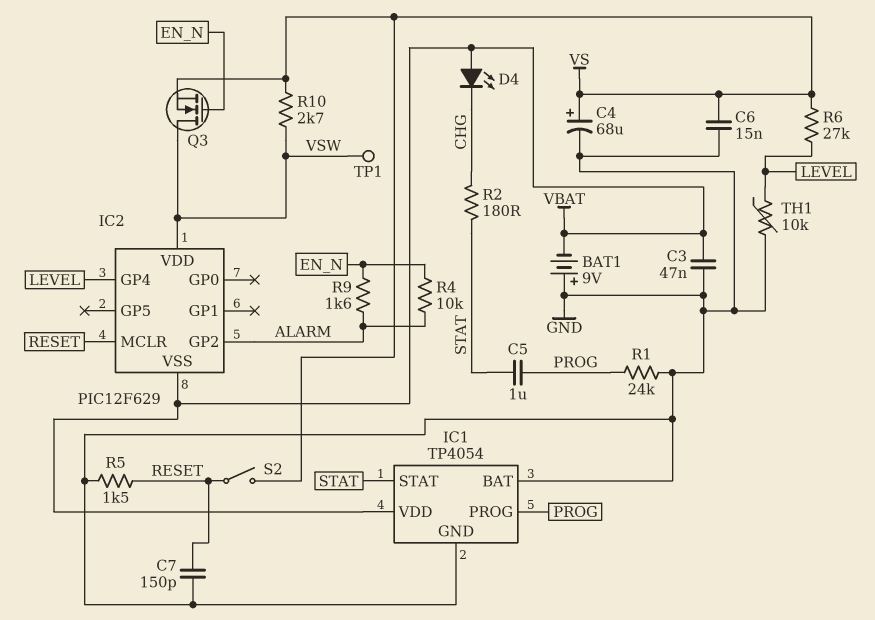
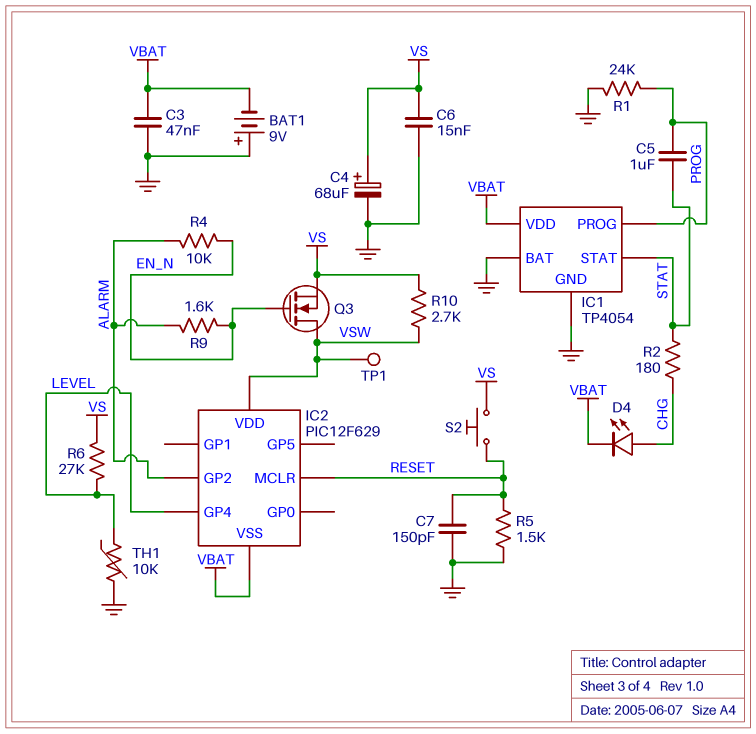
D4: LED (A VBAT, K CHG) -> LED (A CHG, K VBAT)
S2: switch (RESET, VS) -> button (RESET, VS)

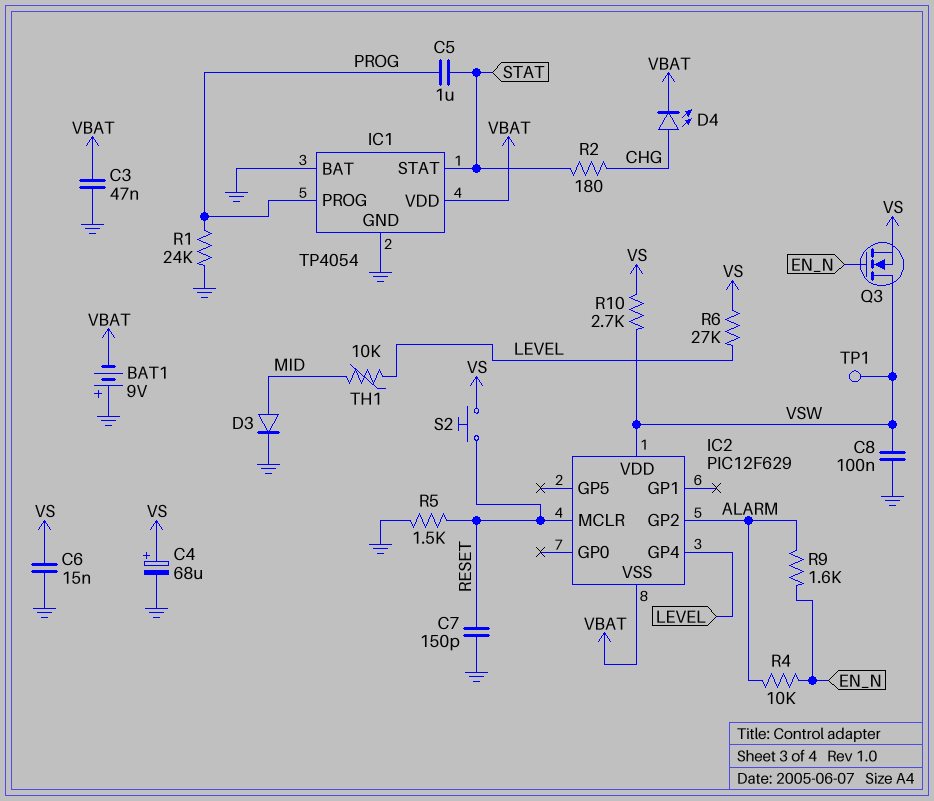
C8: none -> 100nF (GND, VSW)
D3: none -> diode (A MID, K GND)
TH1: 10k (GND, LEVEL) -> 10k (LEVEL, MID)

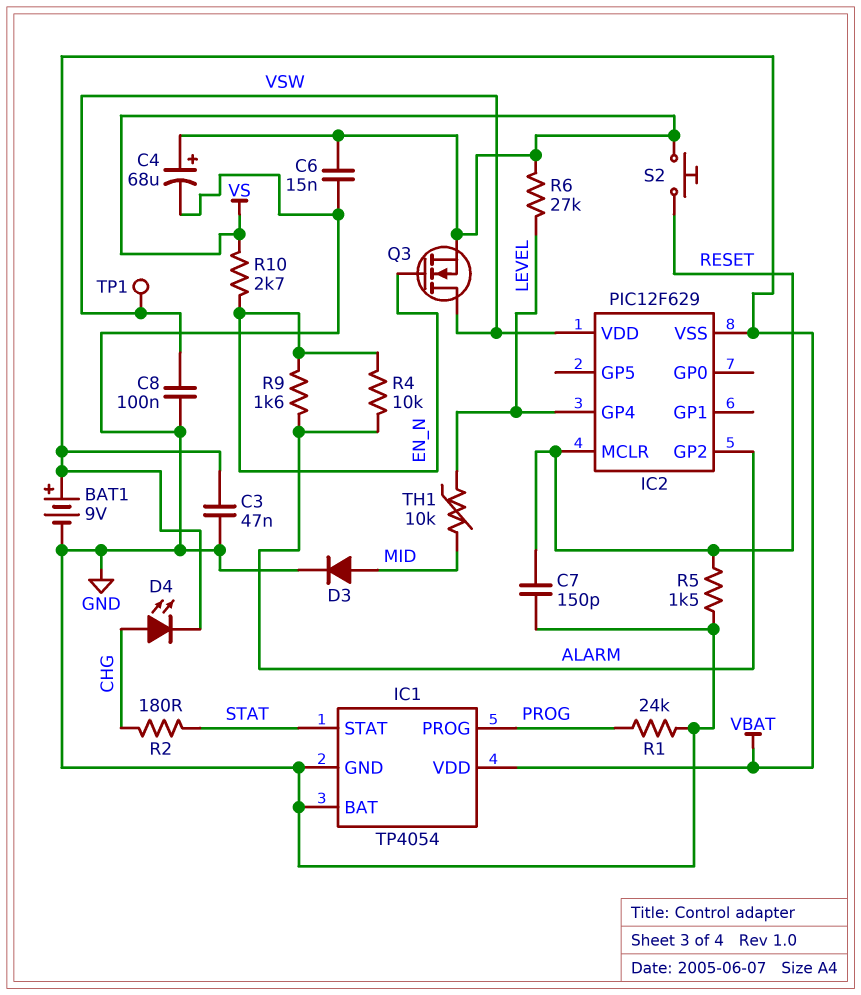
BAT1: 9V (plus GND, minus VBAT) -> 9V (plus VBAT, minus GND)
C5: 1uF (PROG, STAT) -> none
R10: 2.7k (VS, VSW) -> 2.7k (EN_N, VS)

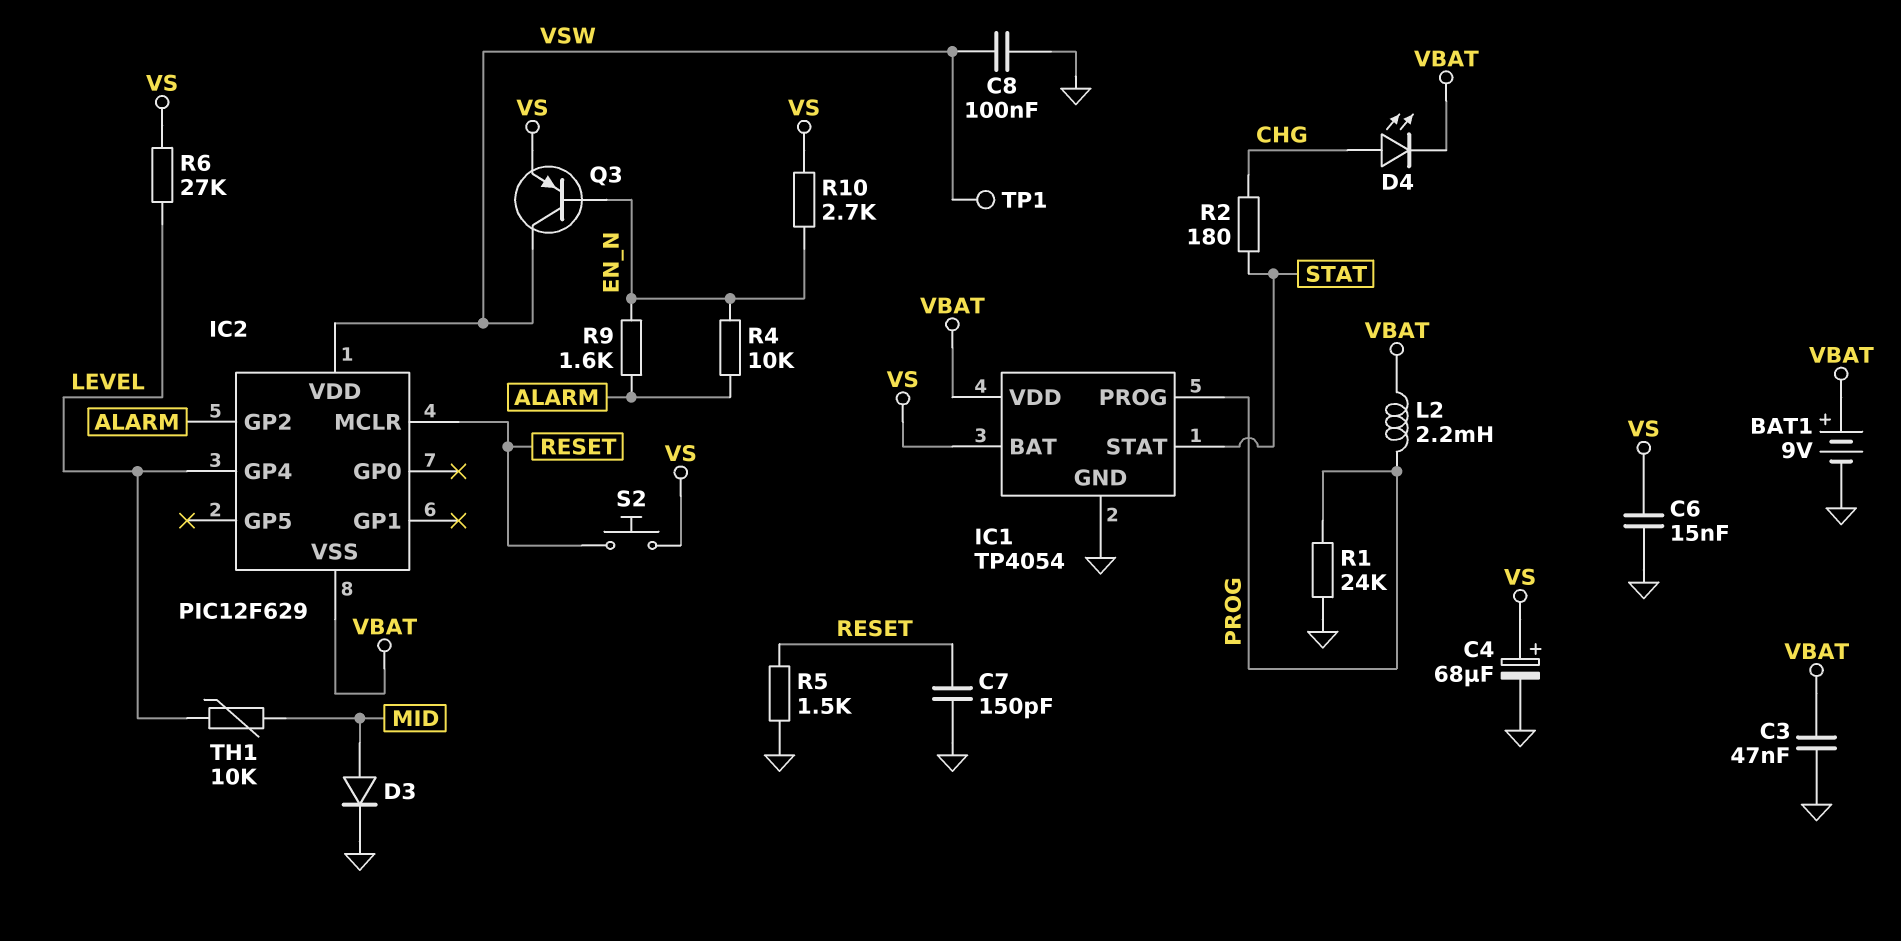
IC1 pin BAT: GND -> VS
L2: none -> 2.2mH (PROG, VBAT)
Q3: NMOS (G EN_N, D VSW, S VS) -> PNP (B EN_N, C VSW, E VS)

